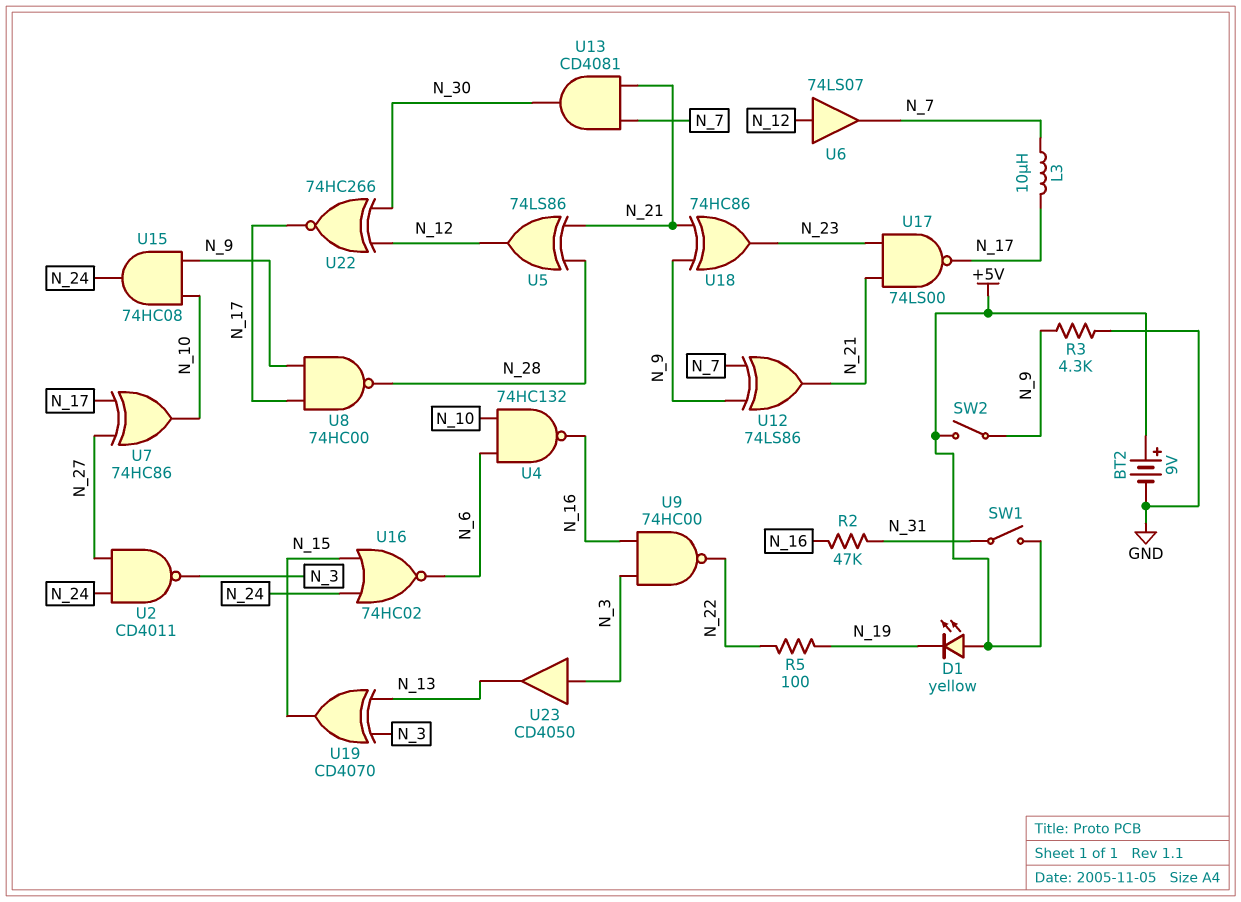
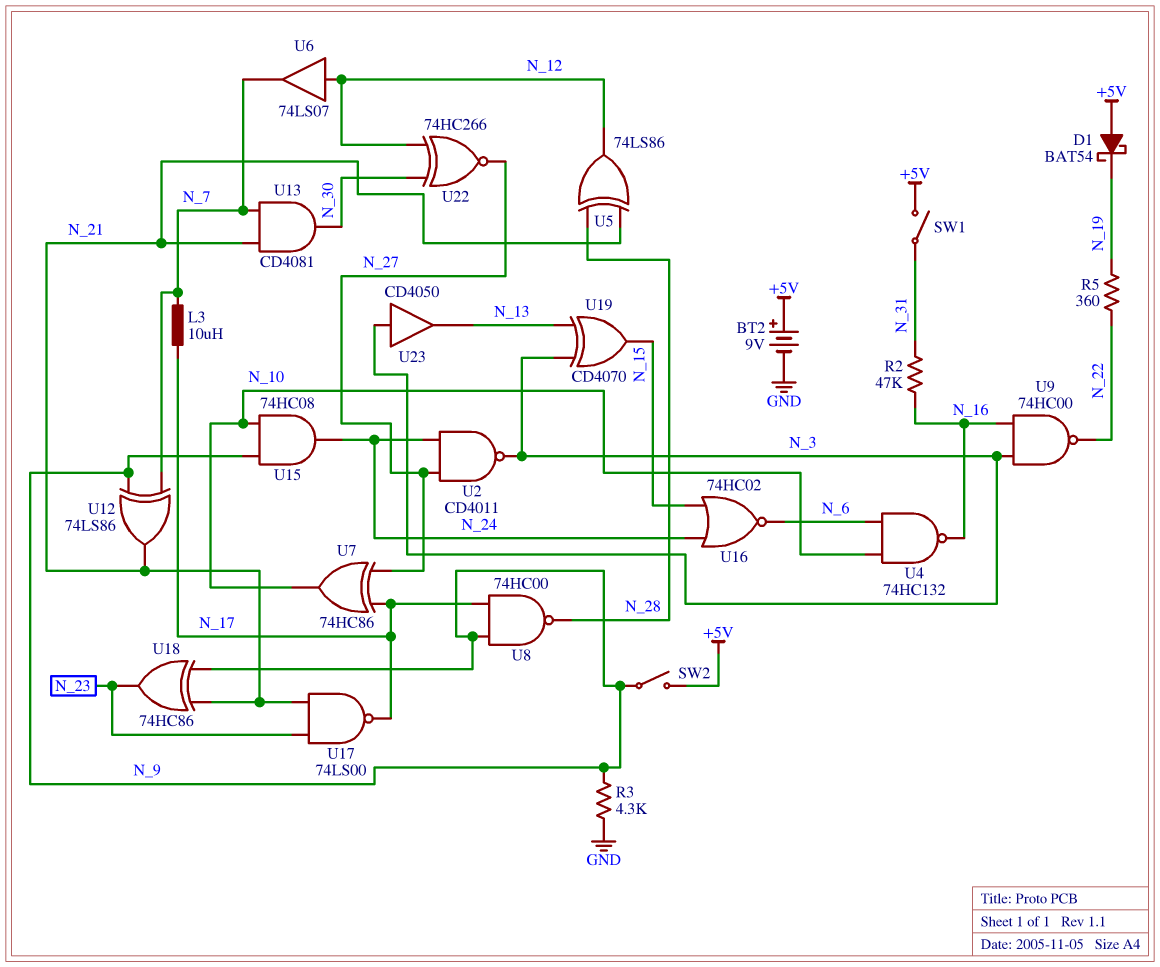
D1: LED yellow (A +5V, K N_19) -> schottky BAT54 (A +5V, K N_19)
R5: 100 (N_19, N_22) -> 360 (N_19, N_22)
U22: XNOR 74HC266 (in N_12, in N_30, out N_17) -> XNOR 74HC266 (in N_12, in N_30, out N_27)

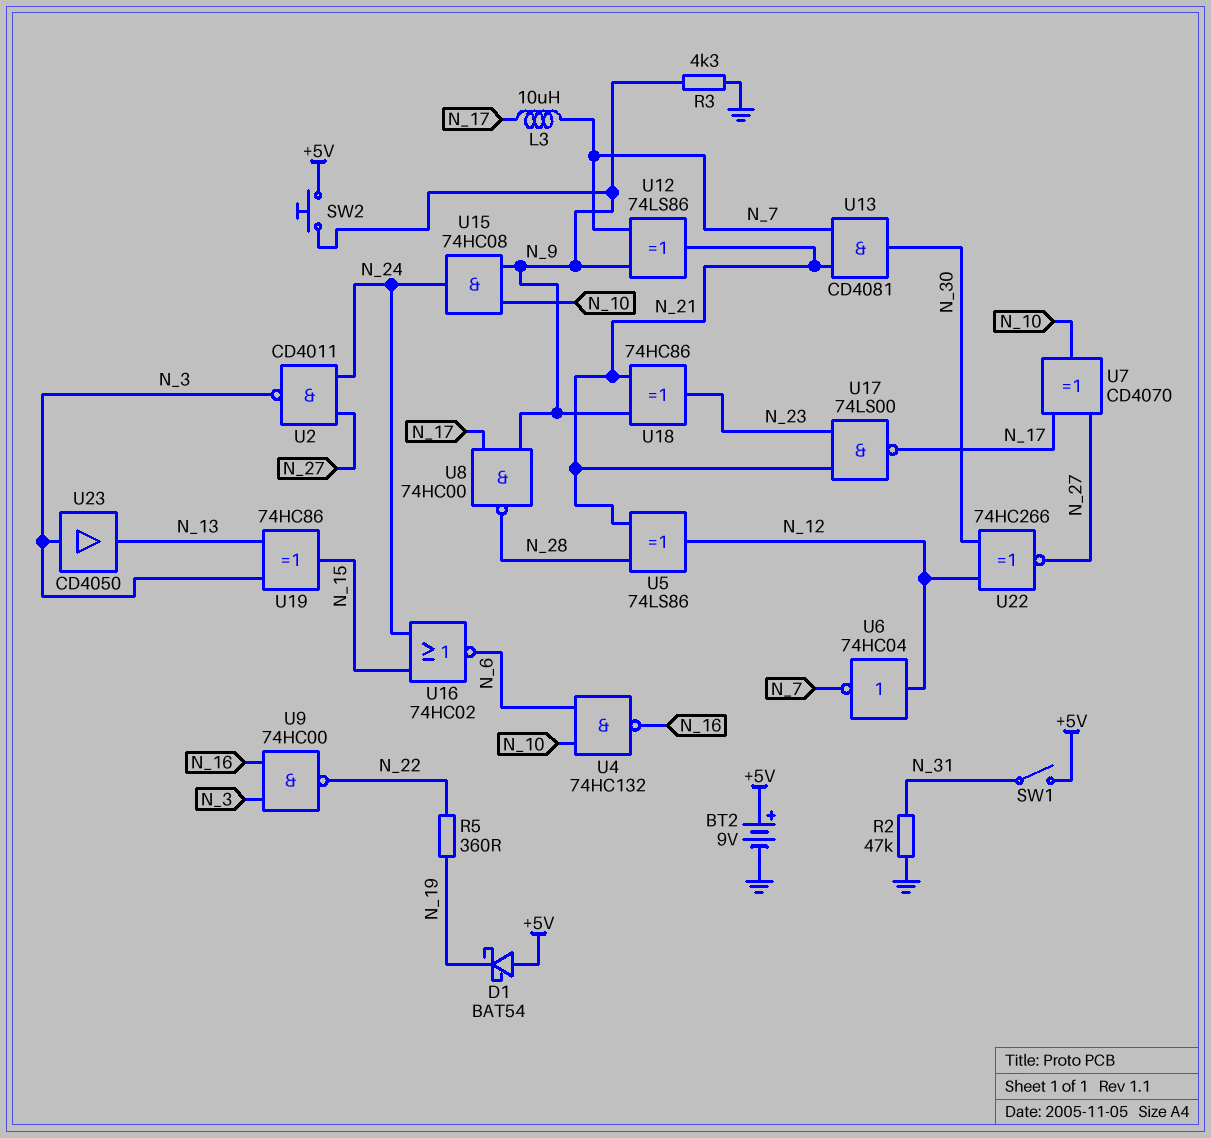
R2: 47k (N_16, N_31) -> 47k (GND, N_31)
SW2: switch (+5V, N_9) -> button (+5V, N_9)
U6: buffer 74LS07 (in N_12, out N_7) -> NOT 74HC04 (in N_12, out N_7)
U7: XOR 74HC86 (in N_17, in N_27, out N_10) -> XOR CD4070 (in N_17, in N_27, out N_10)
U19: XOR CD4070 (in N_3, in N_13, out N_15) -> XOR 74HC86 (in N_3, in N_13, out N_15)

